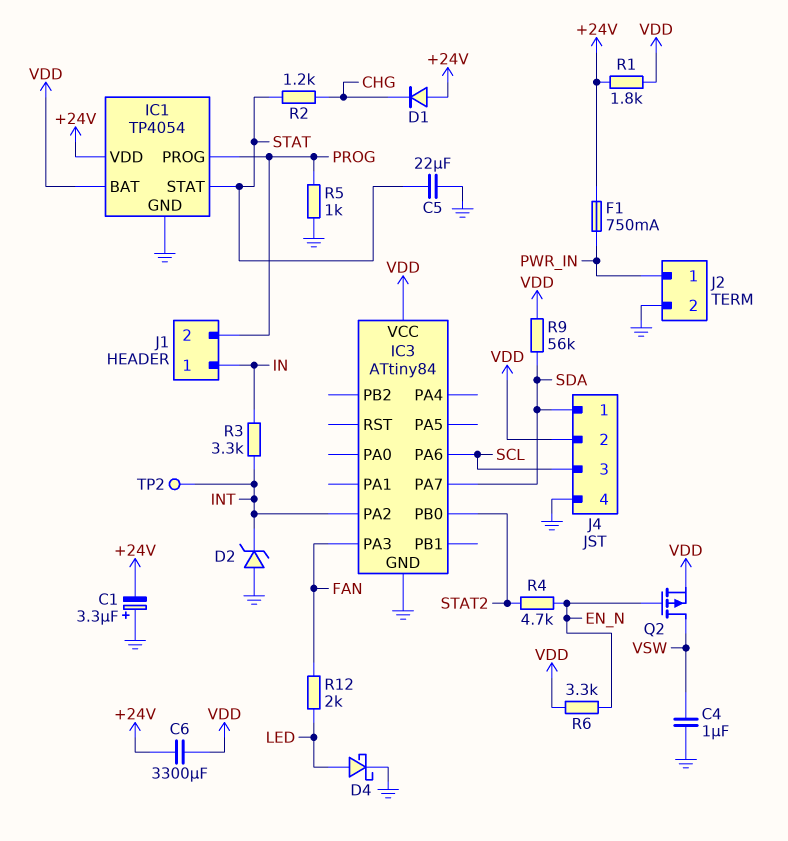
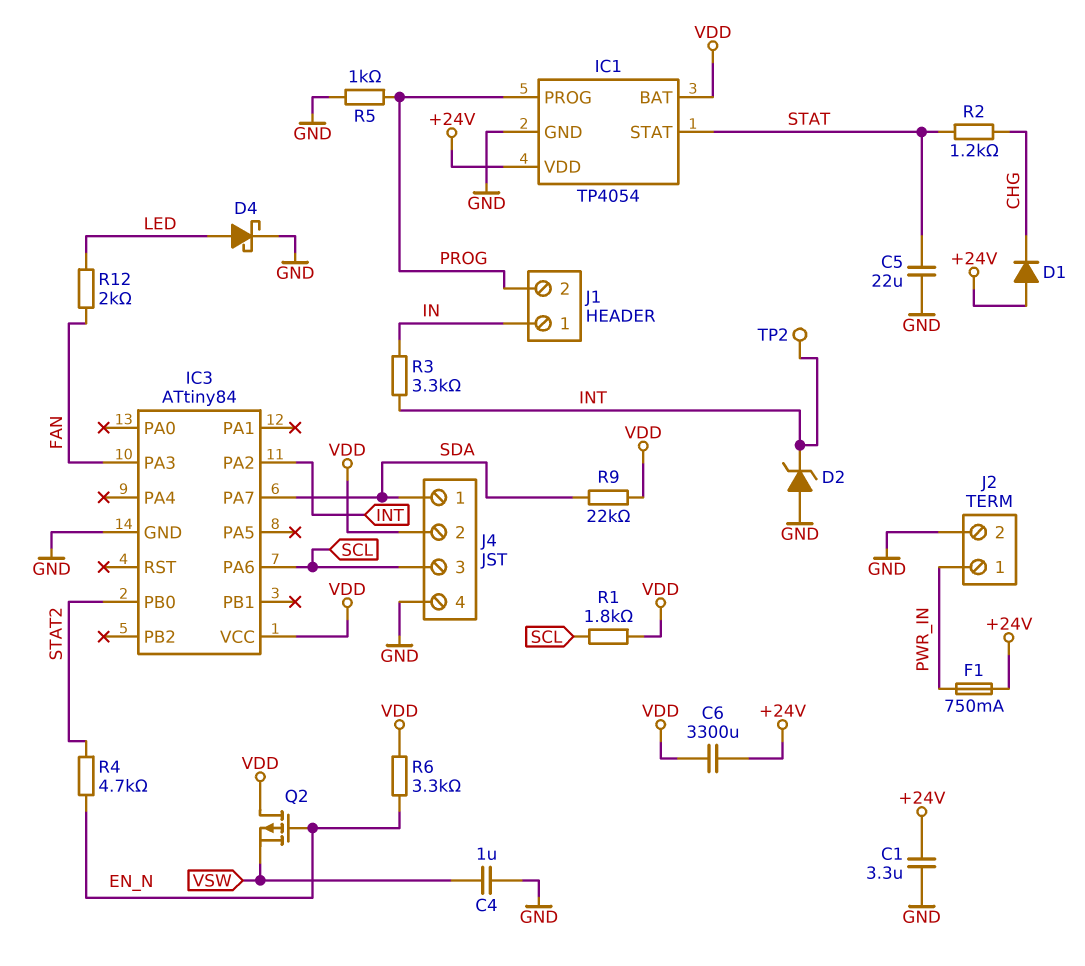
C1: 3.3uF (plus GND, minus +24V) -> 3.3uF (+24V, GND)
Q2: PMOS (G EN_N, D VSW, S VDD) -> PMOS (G EN_N, D VDD, S VSW)
R1: 1.8k (+24V, VDD) -> 1.8k (SCL, VDD)
R9: 56k (SDA, VDD) -> 22k (SDA, VDD)

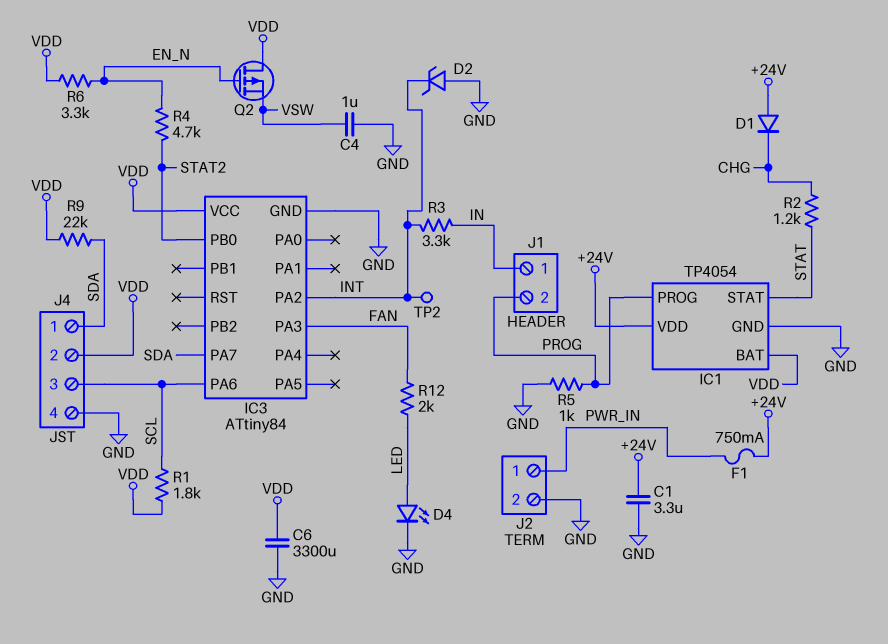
C5: 22uF (GND, STAT) -> none
C6: 3300uF (+24V, VDD) -> 3300uF (GND, VDD)
D4: schottky (A LED, K GND) -> LED (A LED, K GND)

